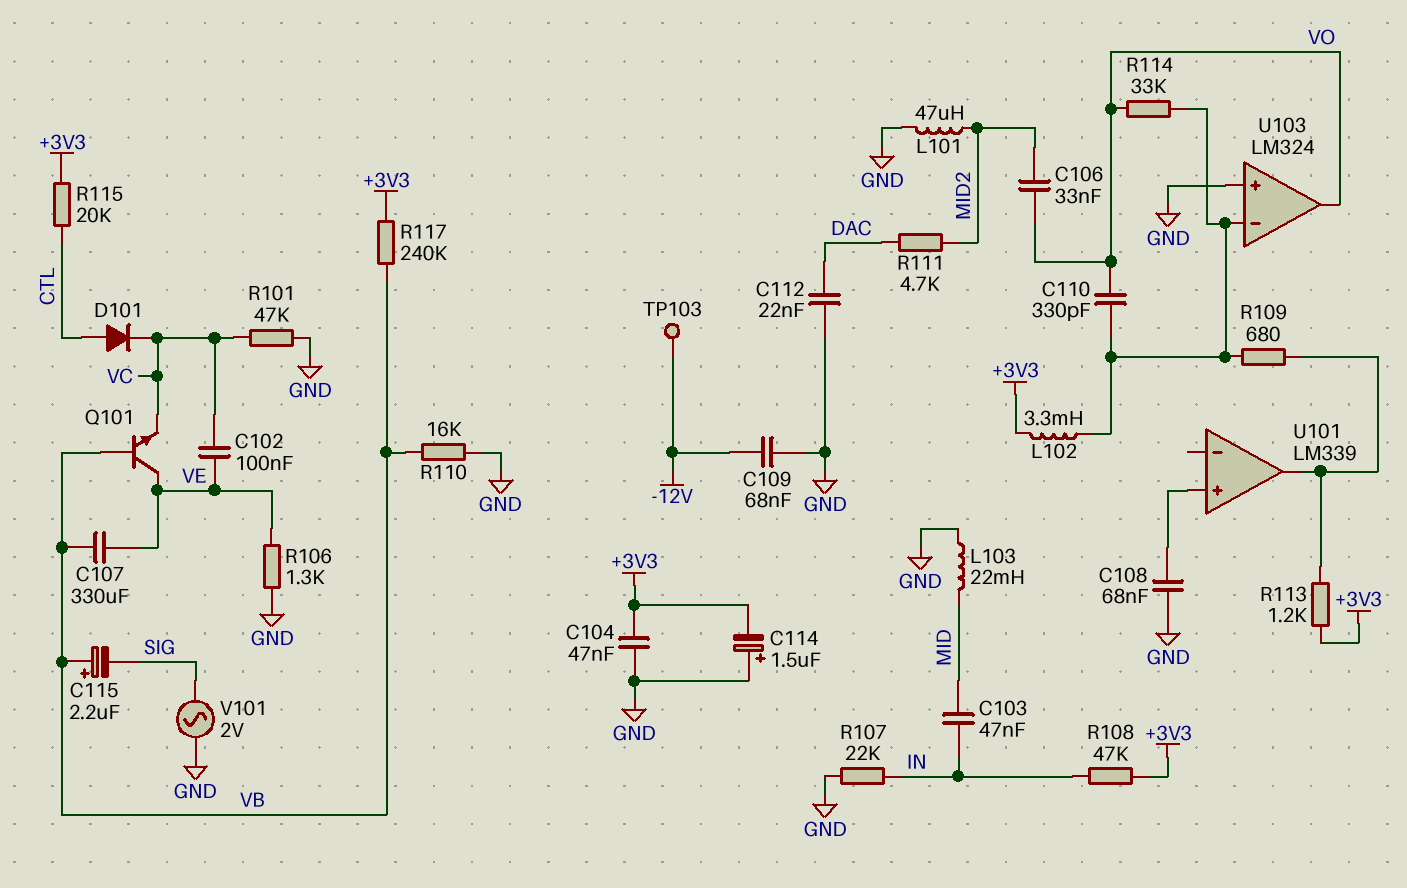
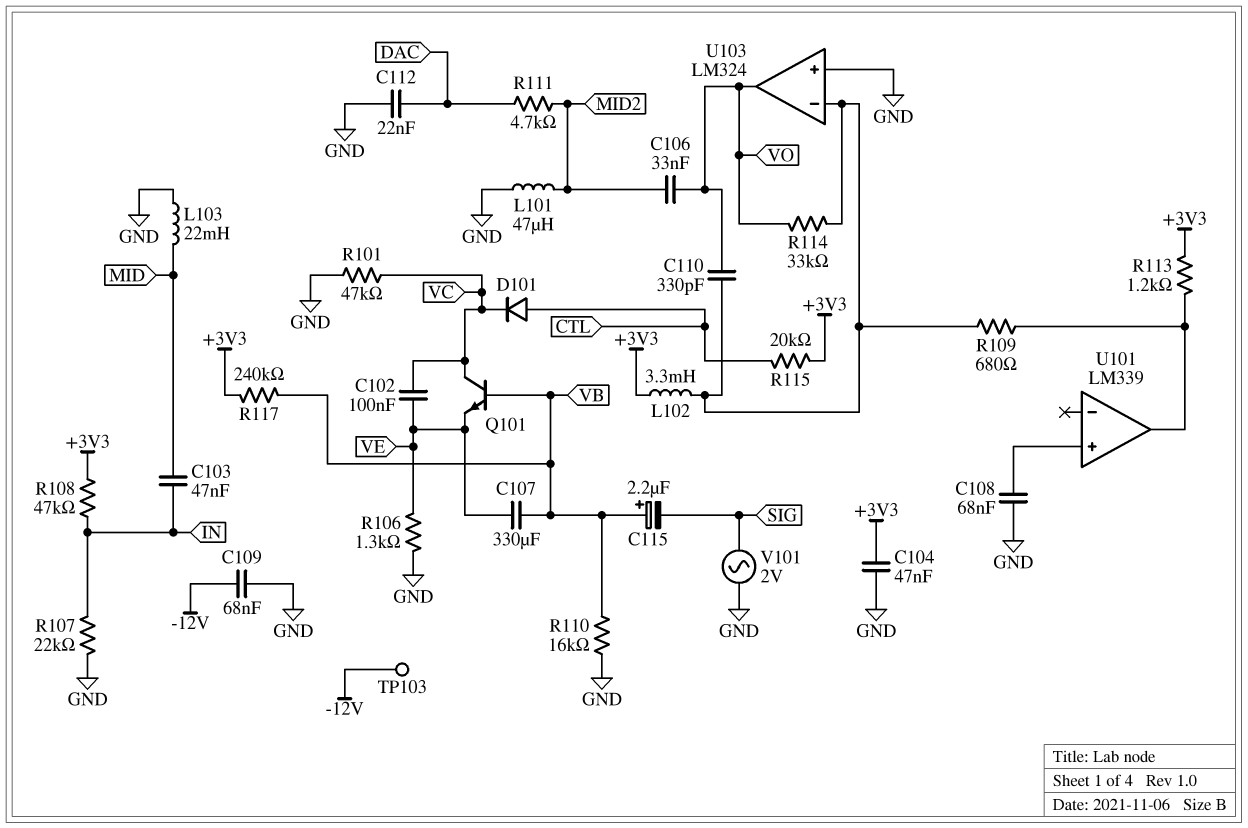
C114: 1.5uF (plus GND, minus +3V3) -> none
Q101: NPN (B VB, C VE, E VC) -> NPN (B VB, C VC, E VE)

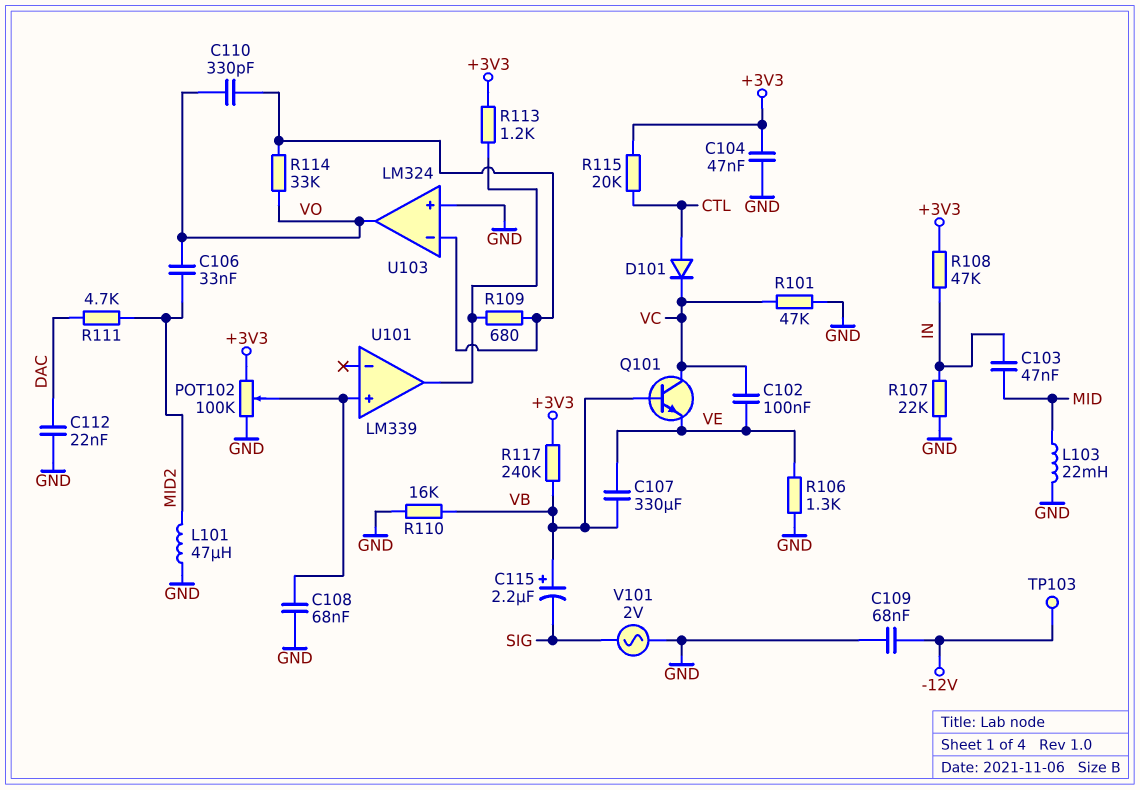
L102: 3.3mH (+3V3, U103/in-) -> none
POT102: none -> 100k (+3V3, GND, wiper U101/in+)

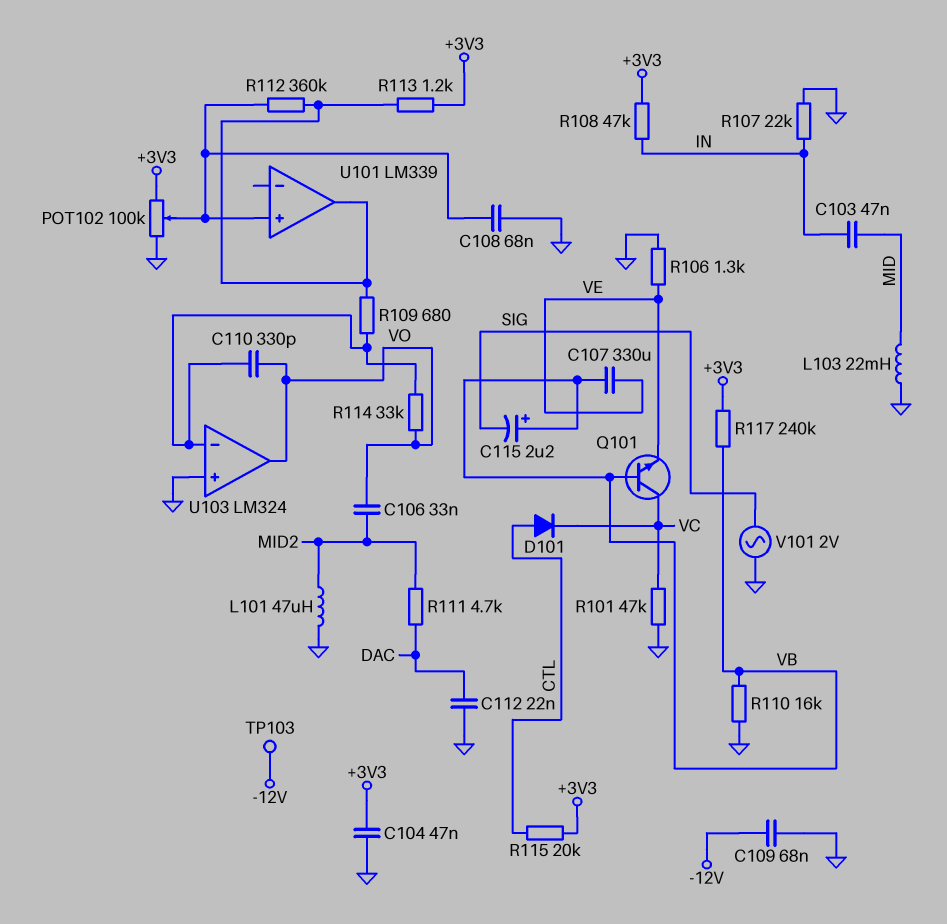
C102: 100nF (VC, VE) -> none
R112: none -> 360k (U101/in+, U101/out)

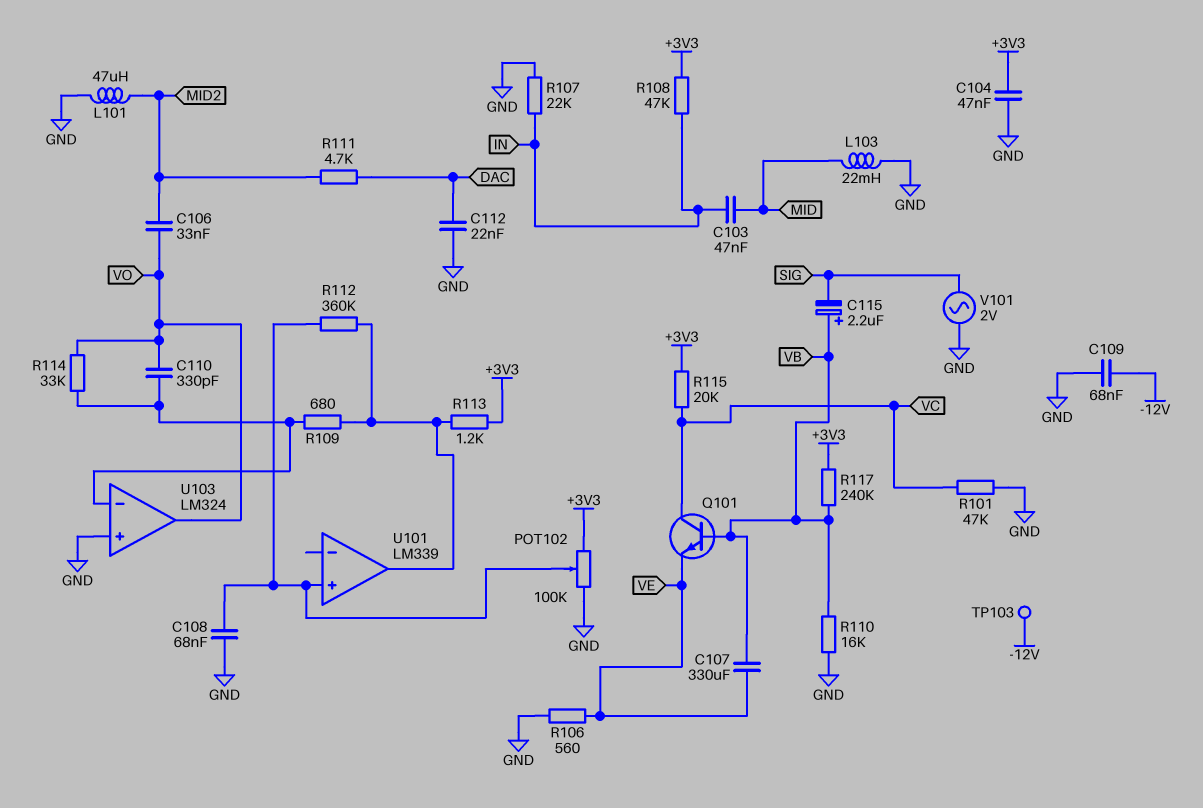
D101: diode (A CTL, K VC) -> none
R106: 1.3k (GND, VE) -> 560 (GND, VE)
R115: 20k (+3V3, CTL) -> 20k (+3V3, VC)

